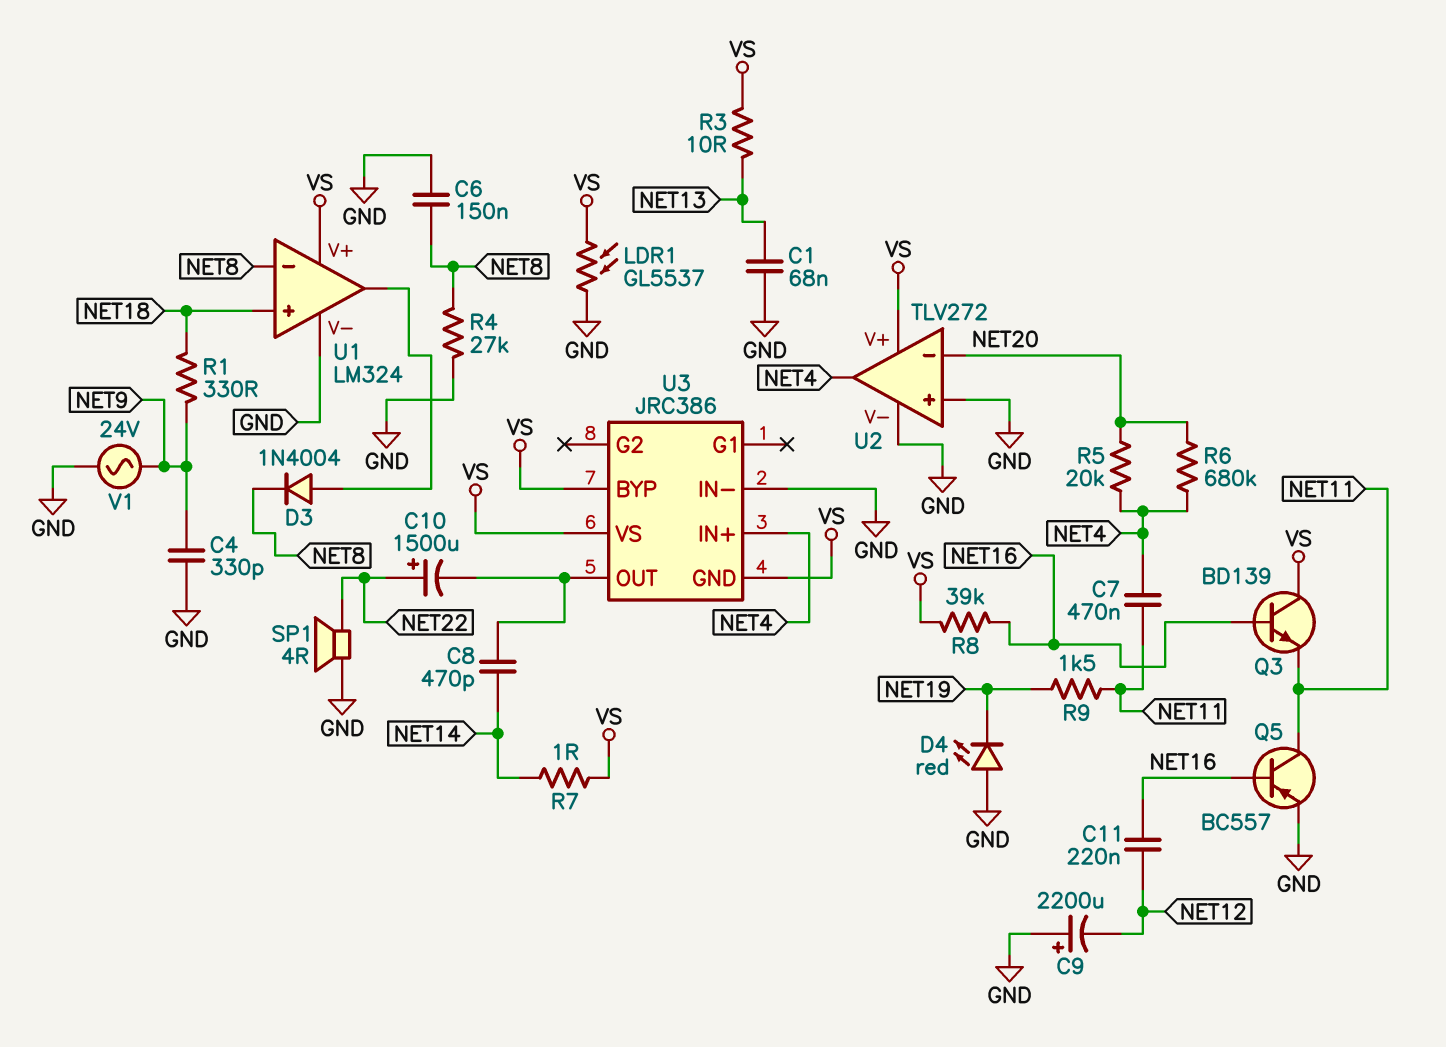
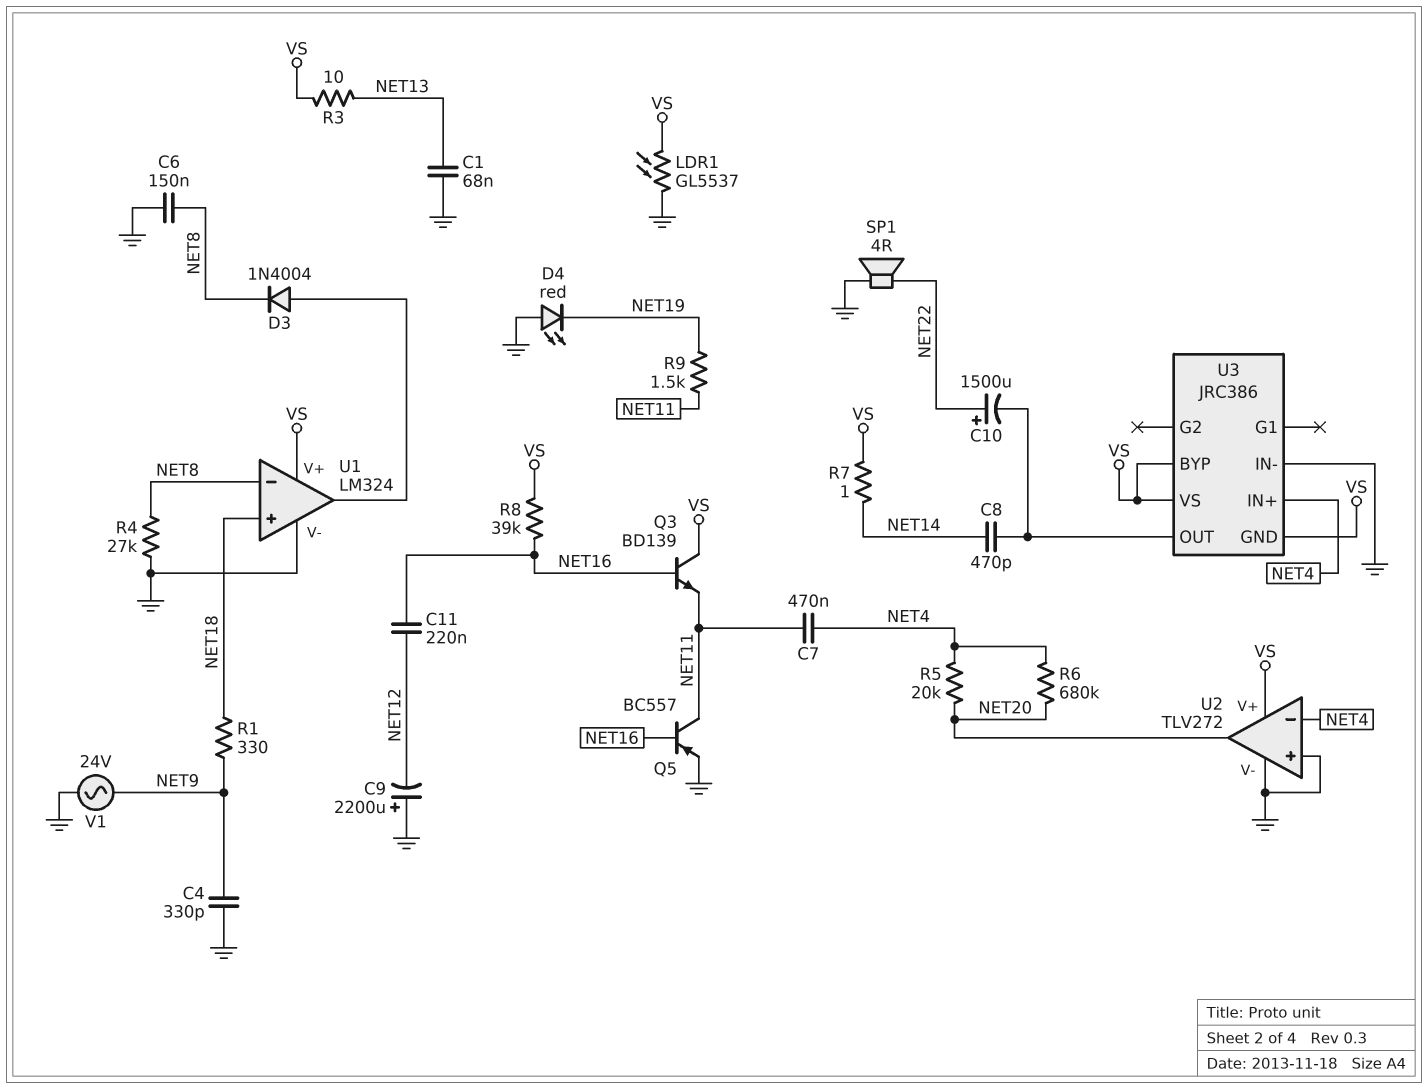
U2 pin in-: NET20 -> NET4
U2 pin out: NET4 -> NET20

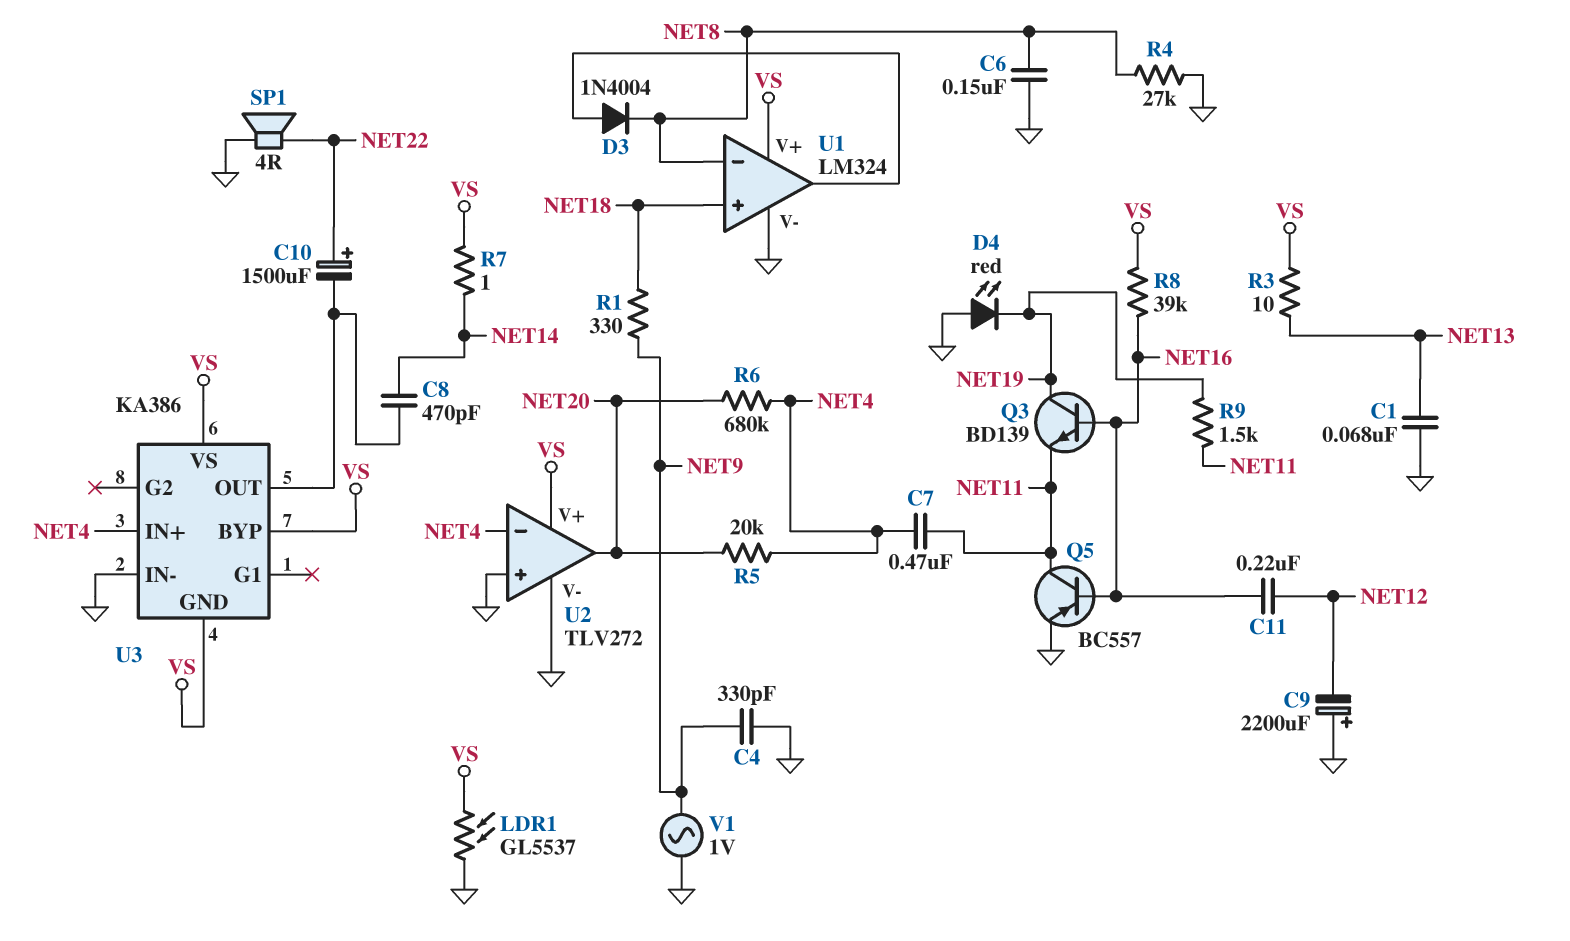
Q3: NPN BD139 (B NET16, C VS, E NET11) -> NPN BD139 (B NET16, C NET19, E NET11)
U3: JRC386 -> KA386
V1: AC 24V (GND, NET9) -> AC 1V (GND, NET9)

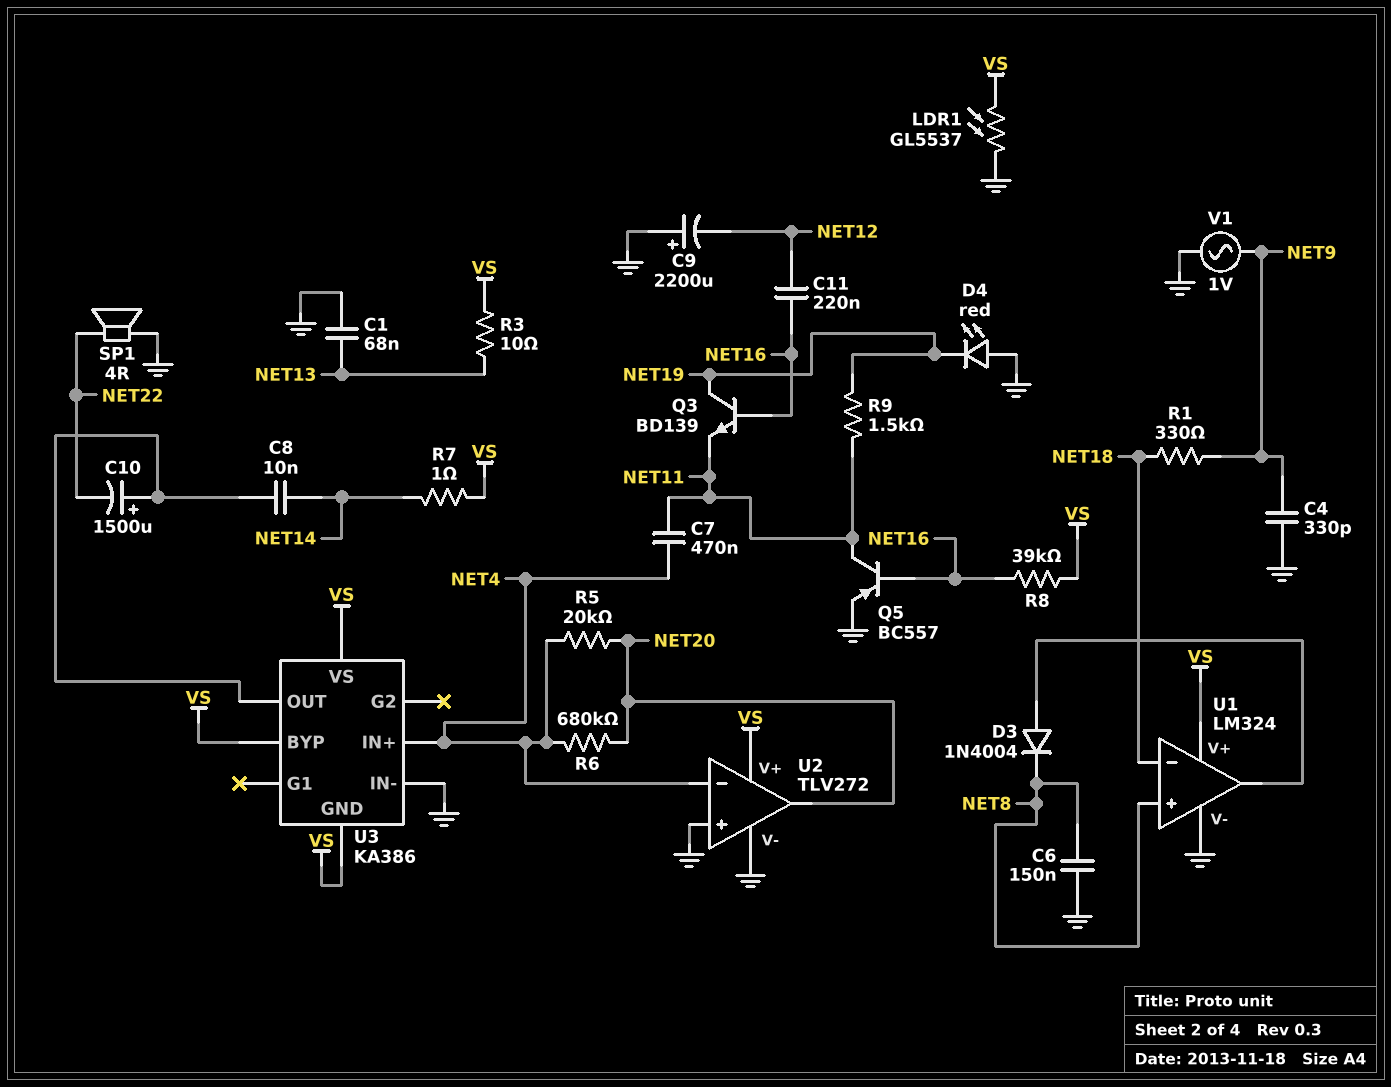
C8: 470pF (NET14, U3/OUT) -> 10nF (NET14, U3/OUT)
C10: 1500uF (plus NET22, minus U3/OUT) -> 1500uF (plus U3/OUT, minus NET22)
R4: 27k (GND, NET8) -> none
U1 pin in+: NET18 -> NET8
U1 pin in-: NET8 -> NET18

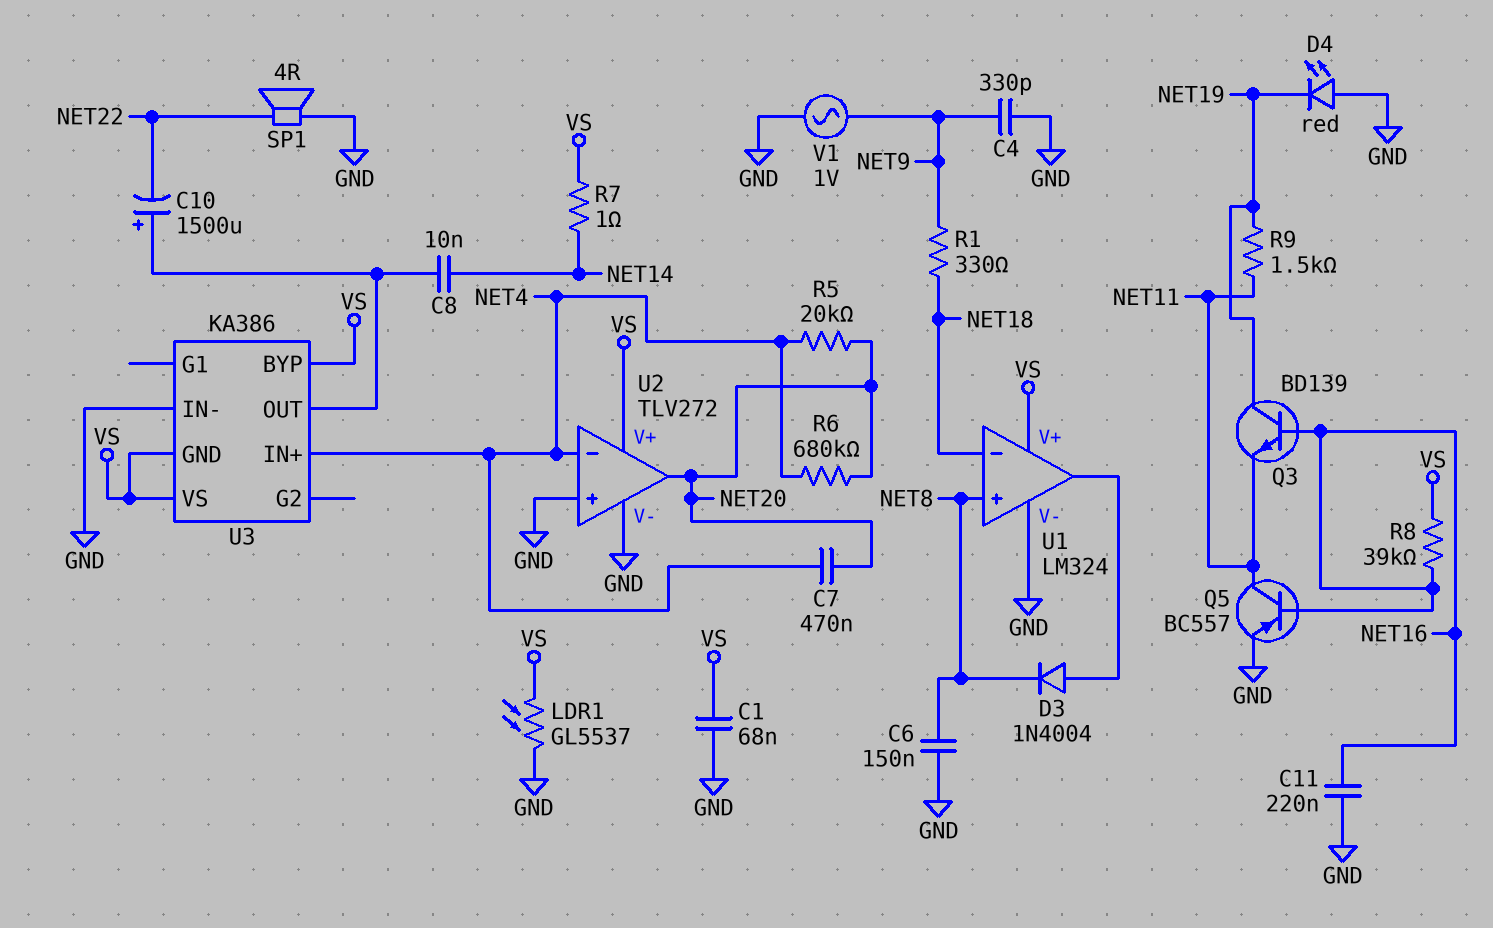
C1: 68nF (GND, NET13) -> 68nF (GND, VS)
C7: 470nF (NET4, NET11) -> 470nF (NET4, NET20)
C9: 2200uF (plus GND, minus NET12) -> none
C11: 220nF (NET12, NET16) -> 220nF (GND, NET16)
R3: 10 (NET13, VS) -> none

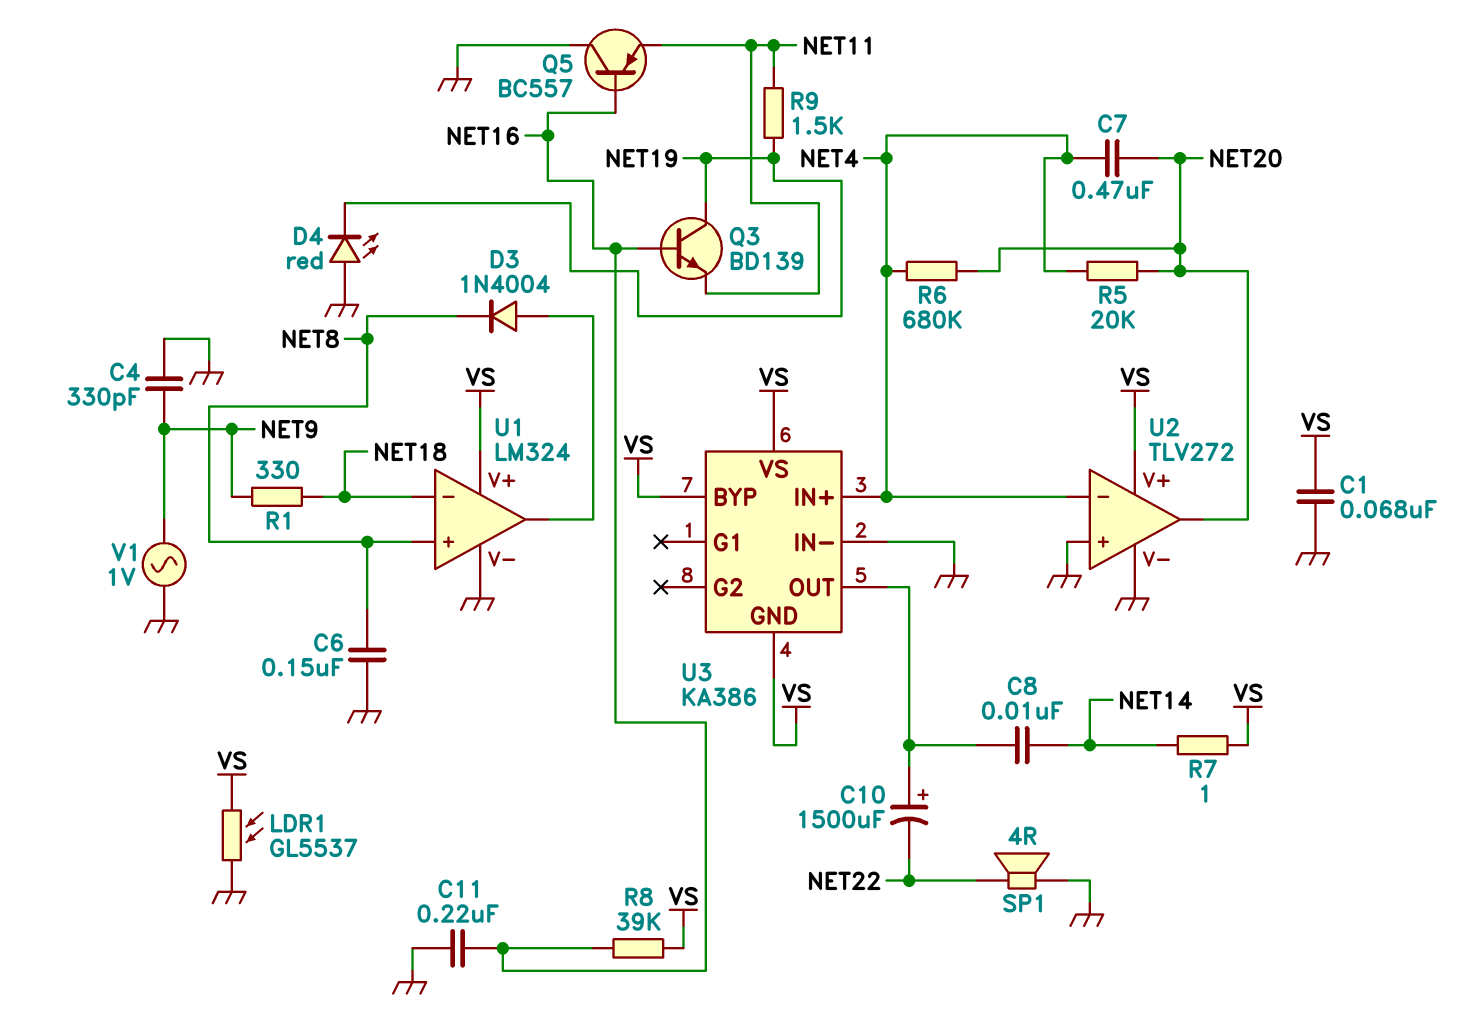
Q5: PNP BC557 (B NET16, C NET11, E GND) -> PNP BC557 (B NET16, C GND, E NET11)

